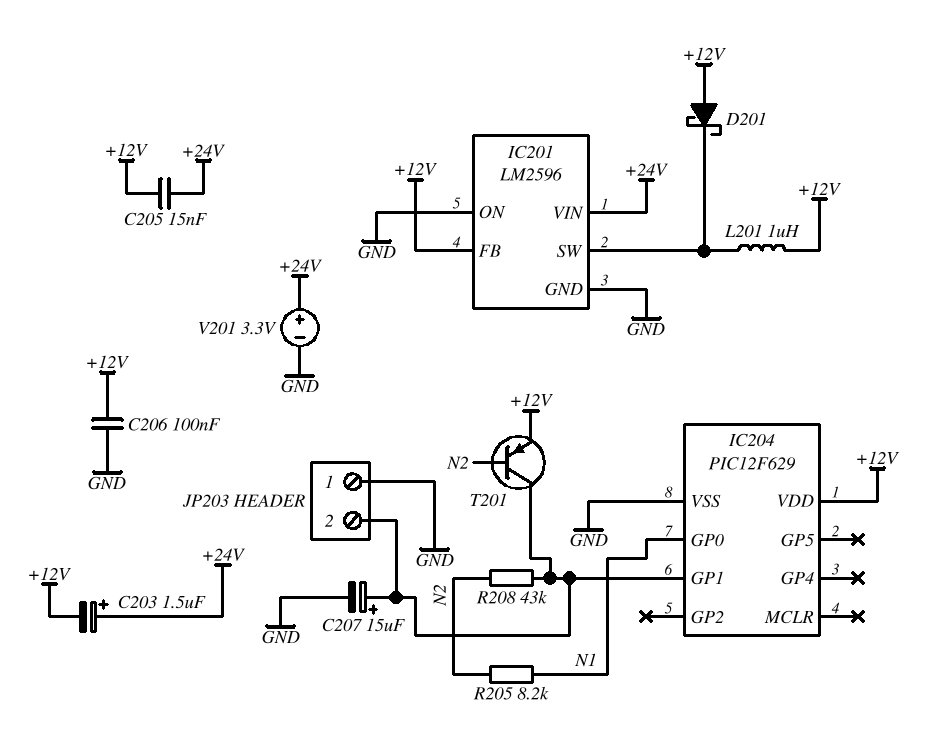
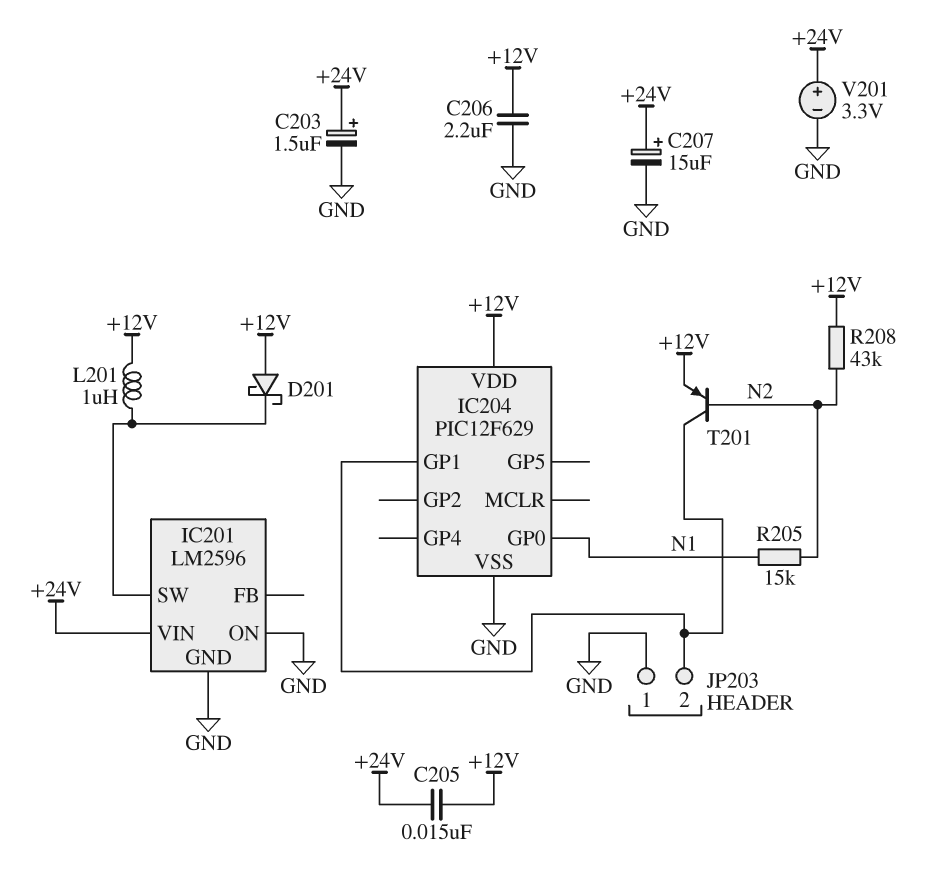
C203: 1.5uF (plus +24V, minus +12V) -> 1.5uF (plus +24V, minus GND)
C206: 100nF (+12V, GND) -> 2.2uF (+12V, GND)
C207: 15uF (plus IC204/GP1, minus GND) -> 15uF (plus +24V, minus GND)
IC201 pin FB: +12V -> none
R205: 8.2k (N1, N2) -> 15k (N1, N2)
R208: 43k (IC204/GP1, N2) -> 43k (+12V, N2)

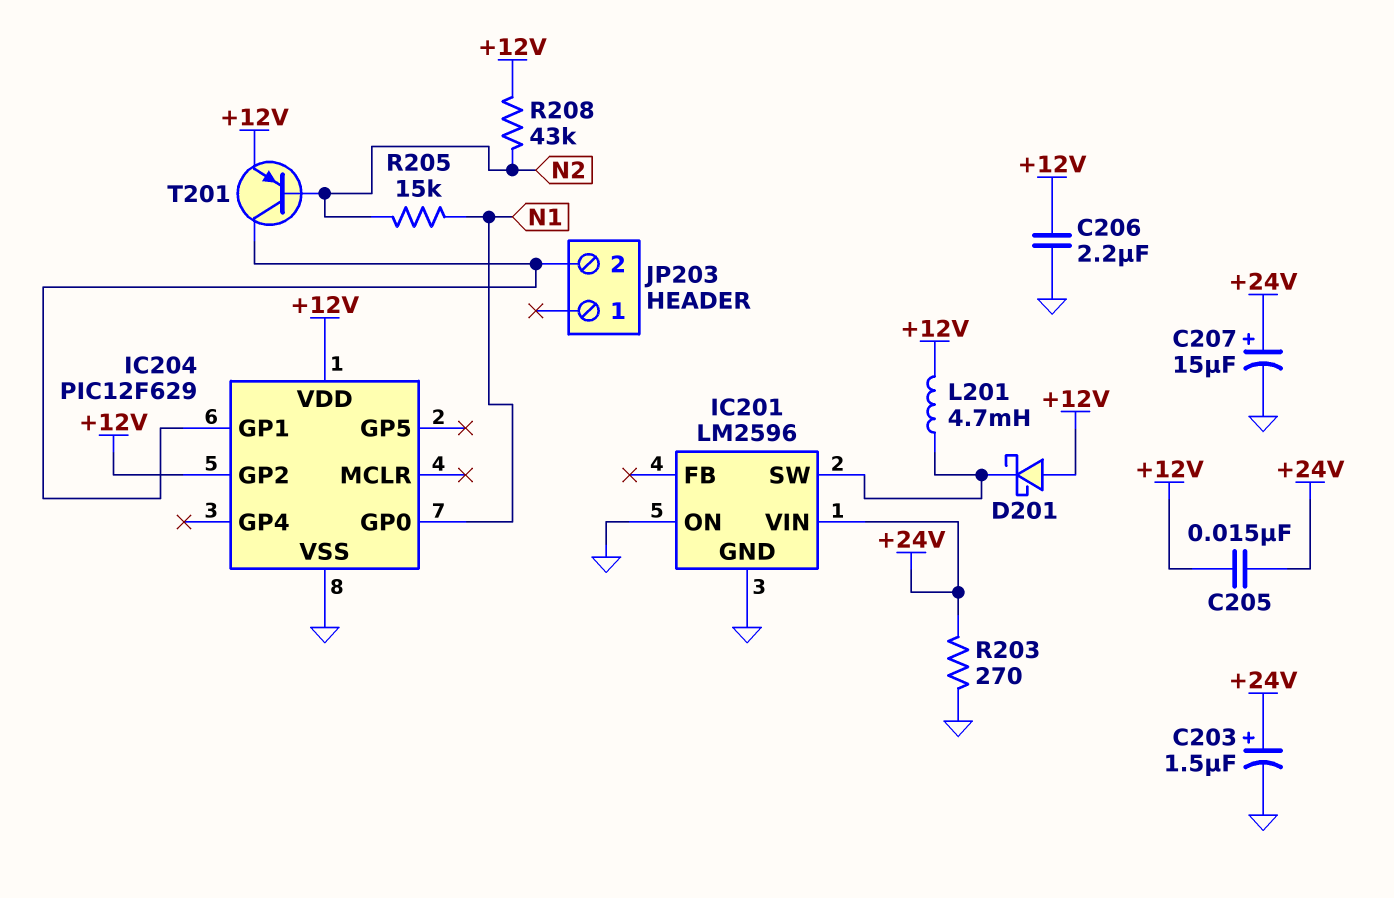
IC204 pin GP2: none -> +12V
JP203 pin 1: GND -> none
L201: 1uH (+12V, IC201/SW) -> 4.7mH (+12V, IC201/SW)
R203: none -> 270 (+24V, GND)
V201: 3.3V (plus +24V, minus GND) -> none

